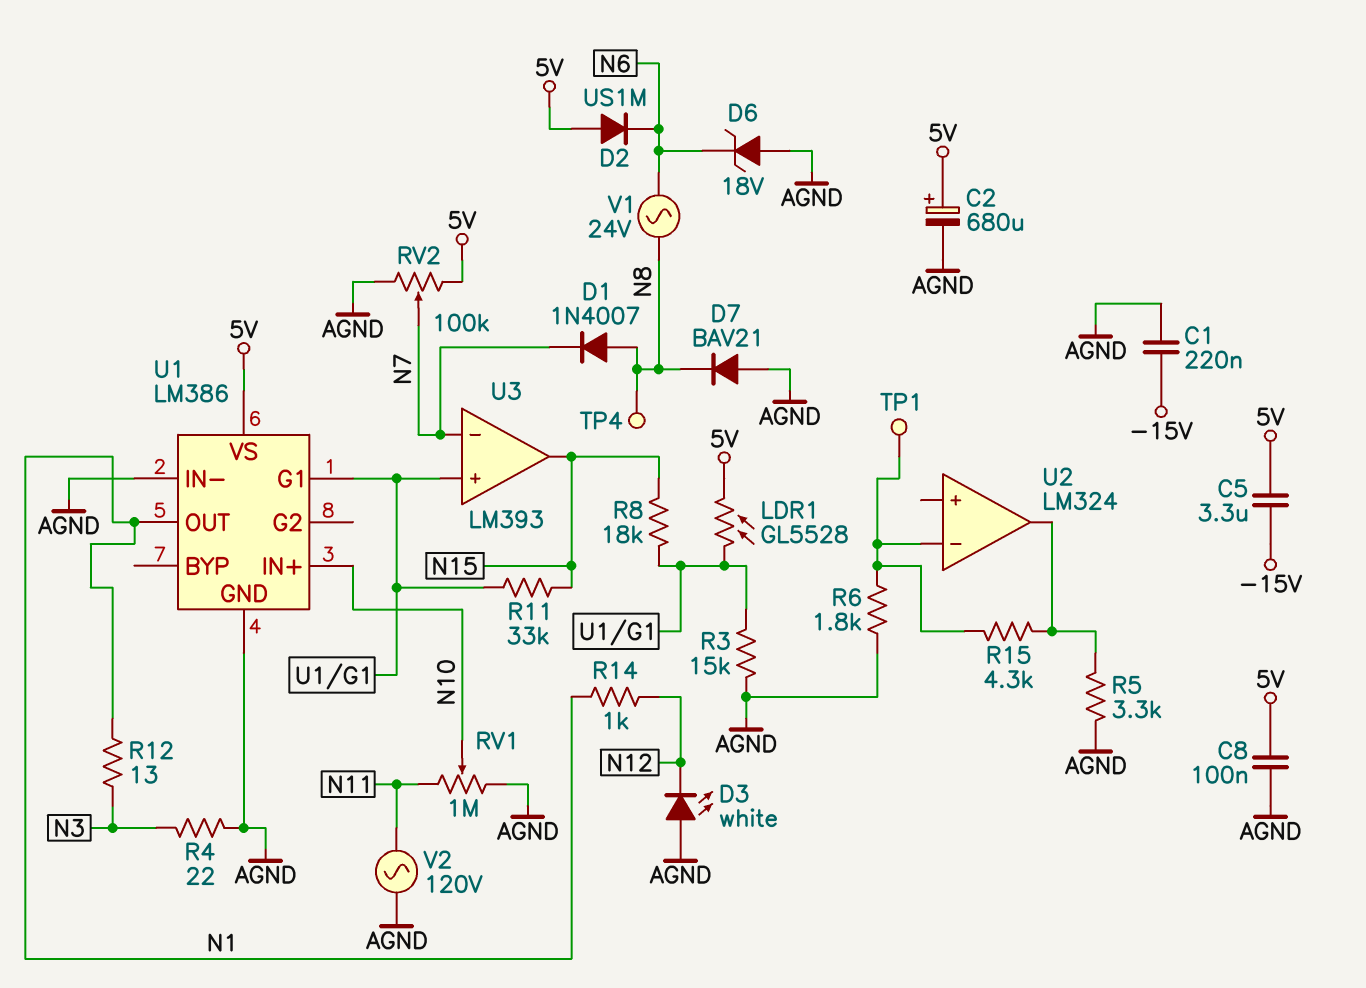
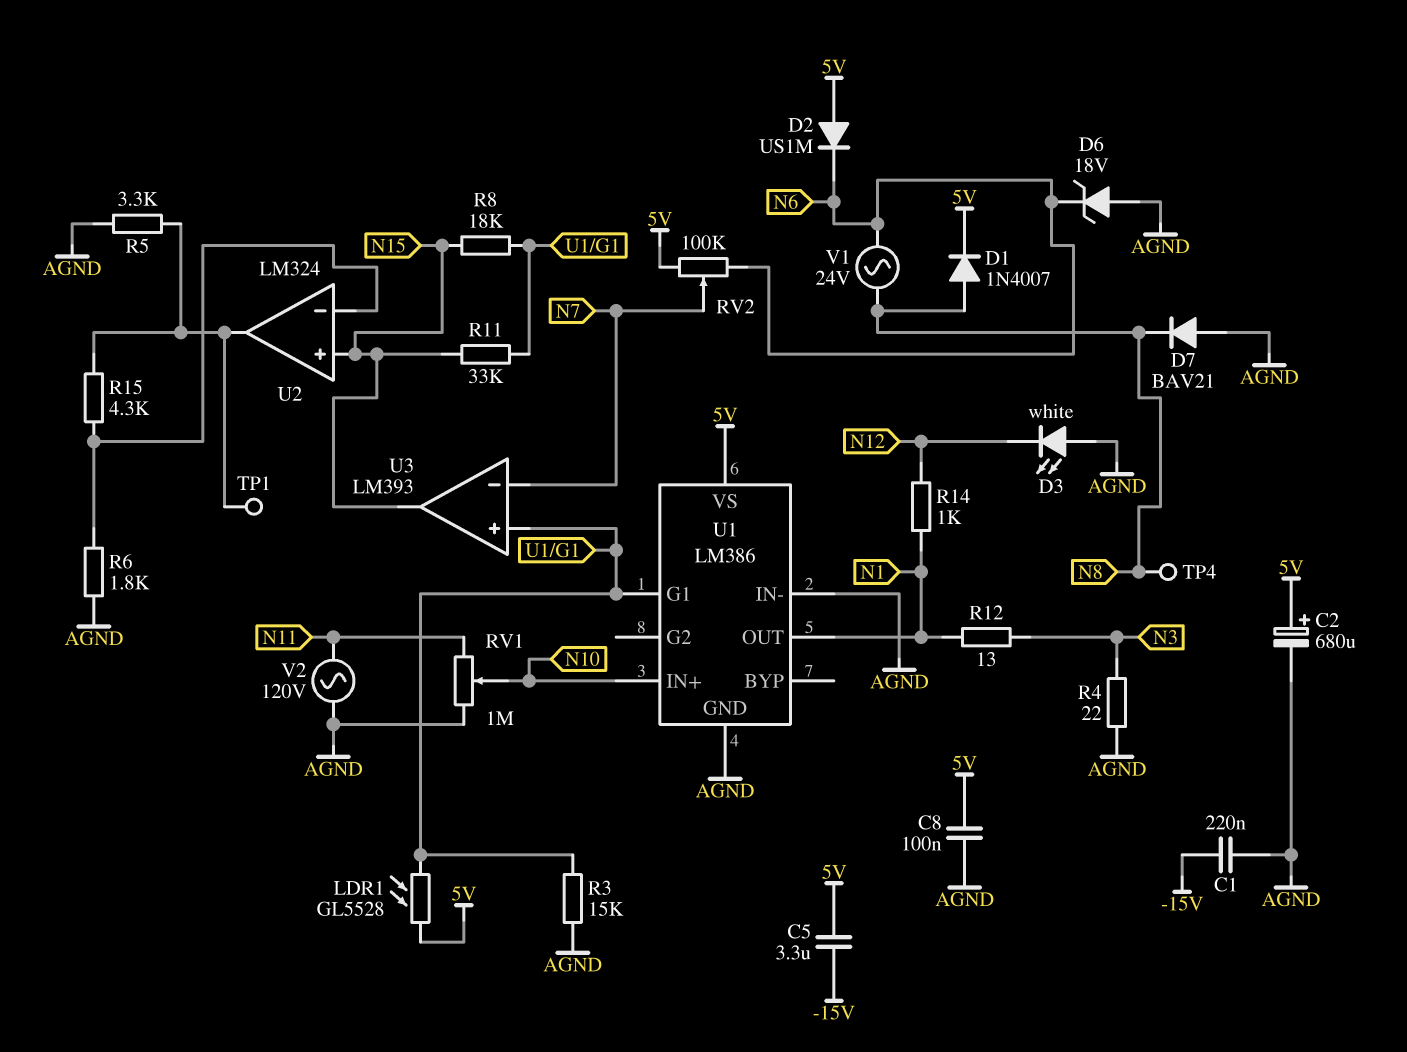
D1: diode 1N4007 (A N8, K N7) -> diode 1N4007 (A N8, K 5V)
RV2: 100k (5V, AGND, wiper N7) -> 100k (5V, N6, wiper N7)
TP1: test point (U2/in-) -> test point (U2/out)
U2 pin in+: none -> N15

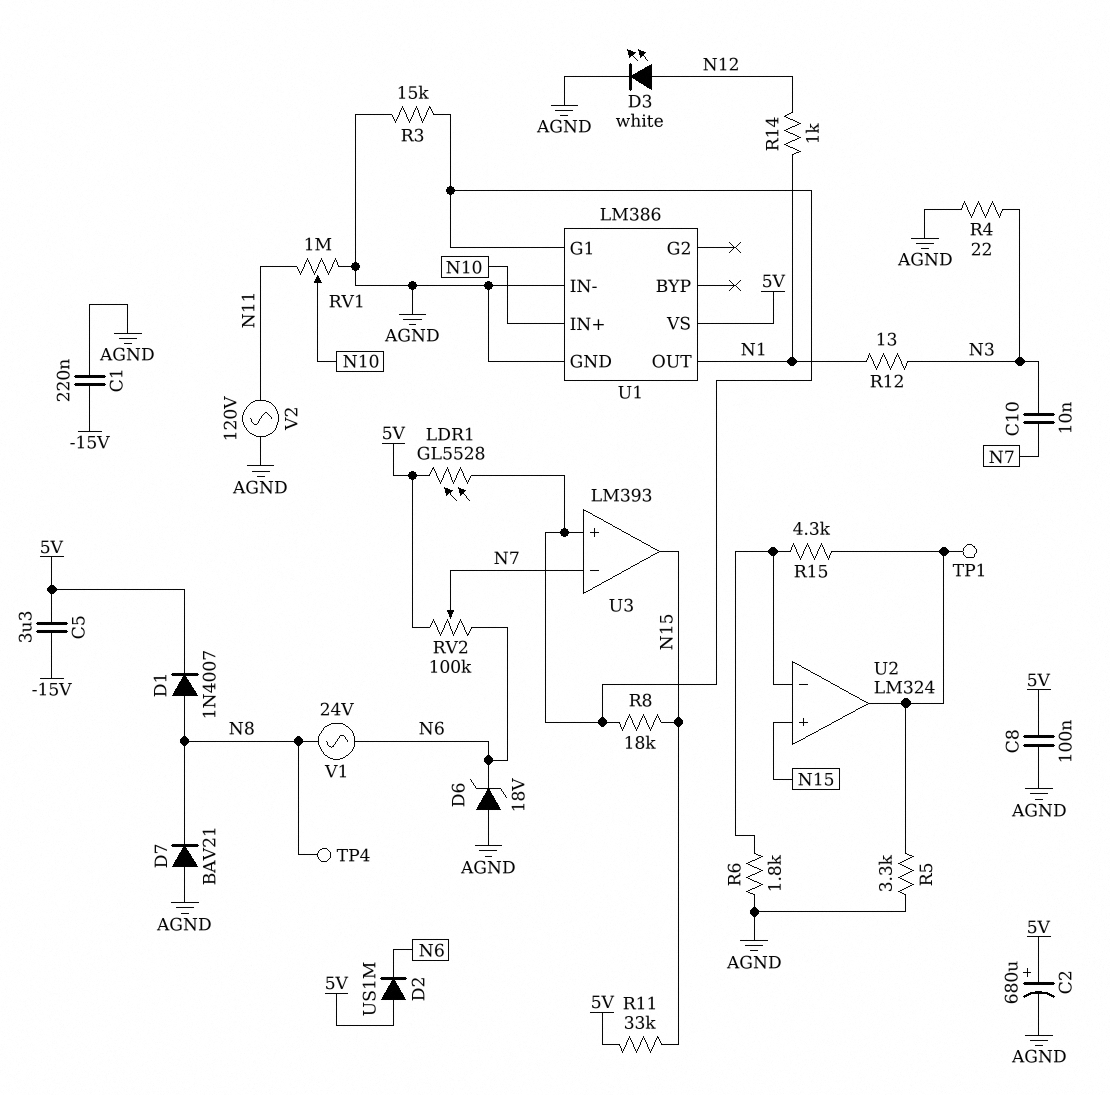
C10: none -> 10nF (N3, N7)
D3: LED white (A AGND, K N12) -> LED white (A N12, K AGND)
R11: 33k (N15, U1/G1) -> 33k (5V, N15)

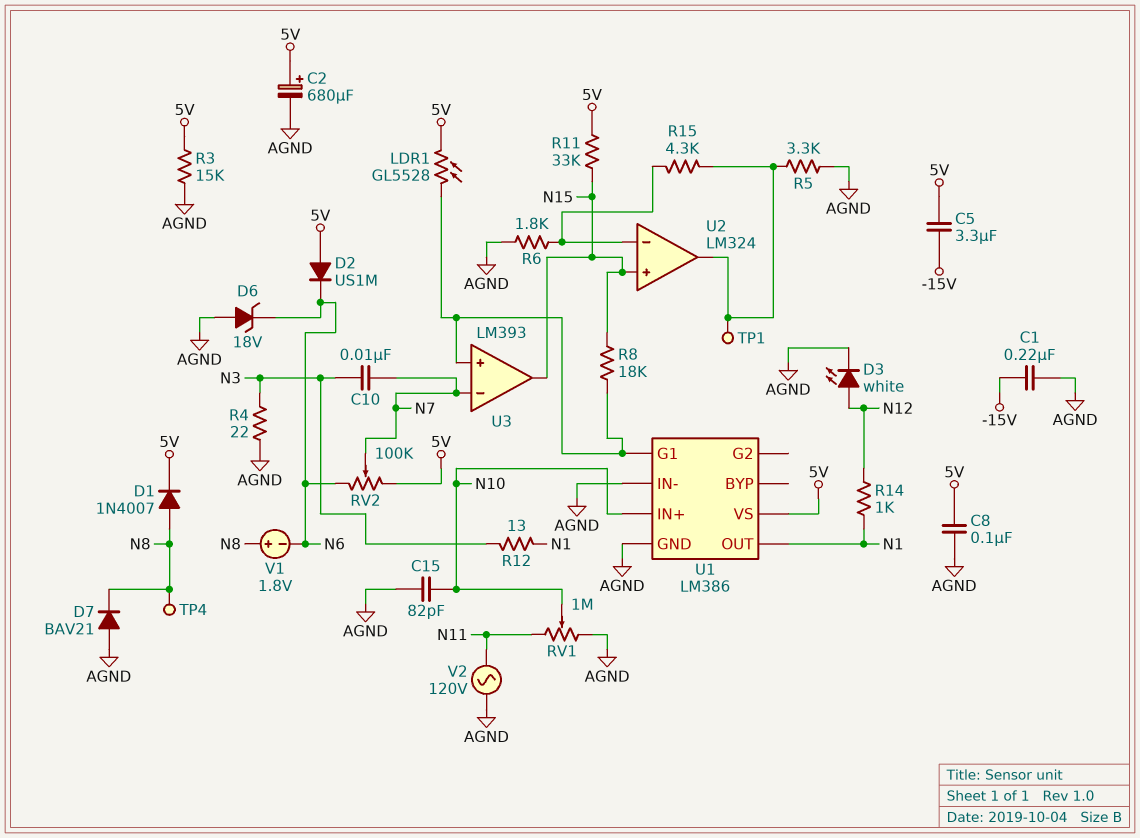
C15: none -> 82pF (AGND, N10)
R3: 15k (AGND, U1/G1) -> 15k (5V, AGND)
V1: AC 24V (N6, N8) -> 1.8V (plus N8, minus N6)

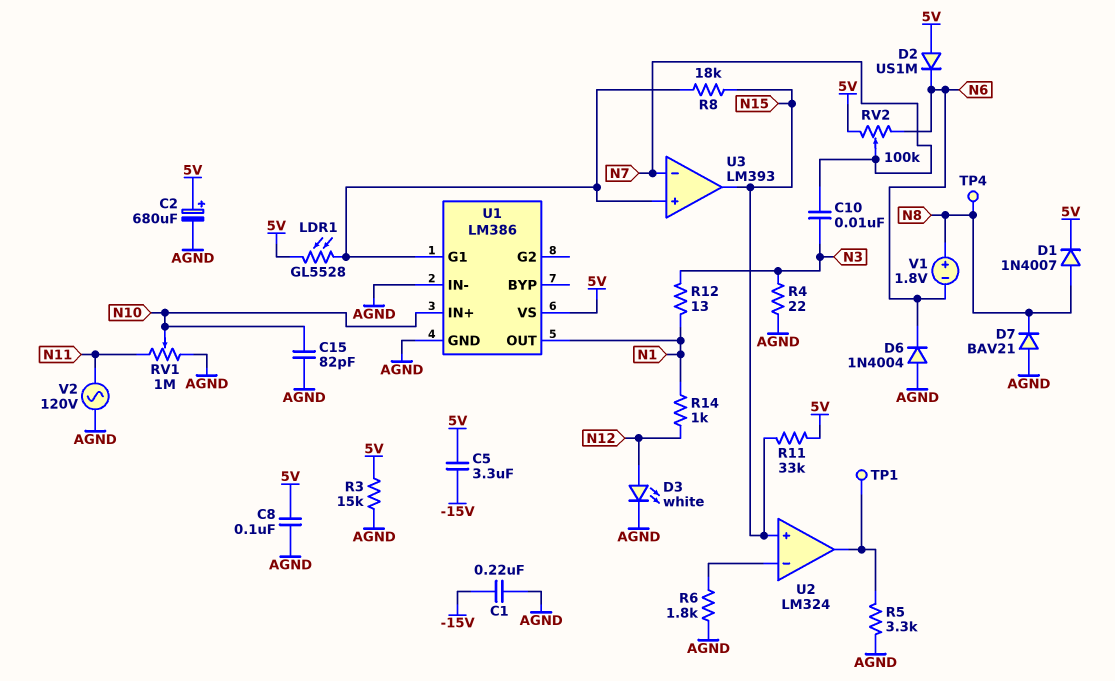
D6: zener 18V (A AGND, K N6) -> diode 1N4004 (A AGND, K N6)
R15: 4.3k (U2/in-, U2/out) -> none

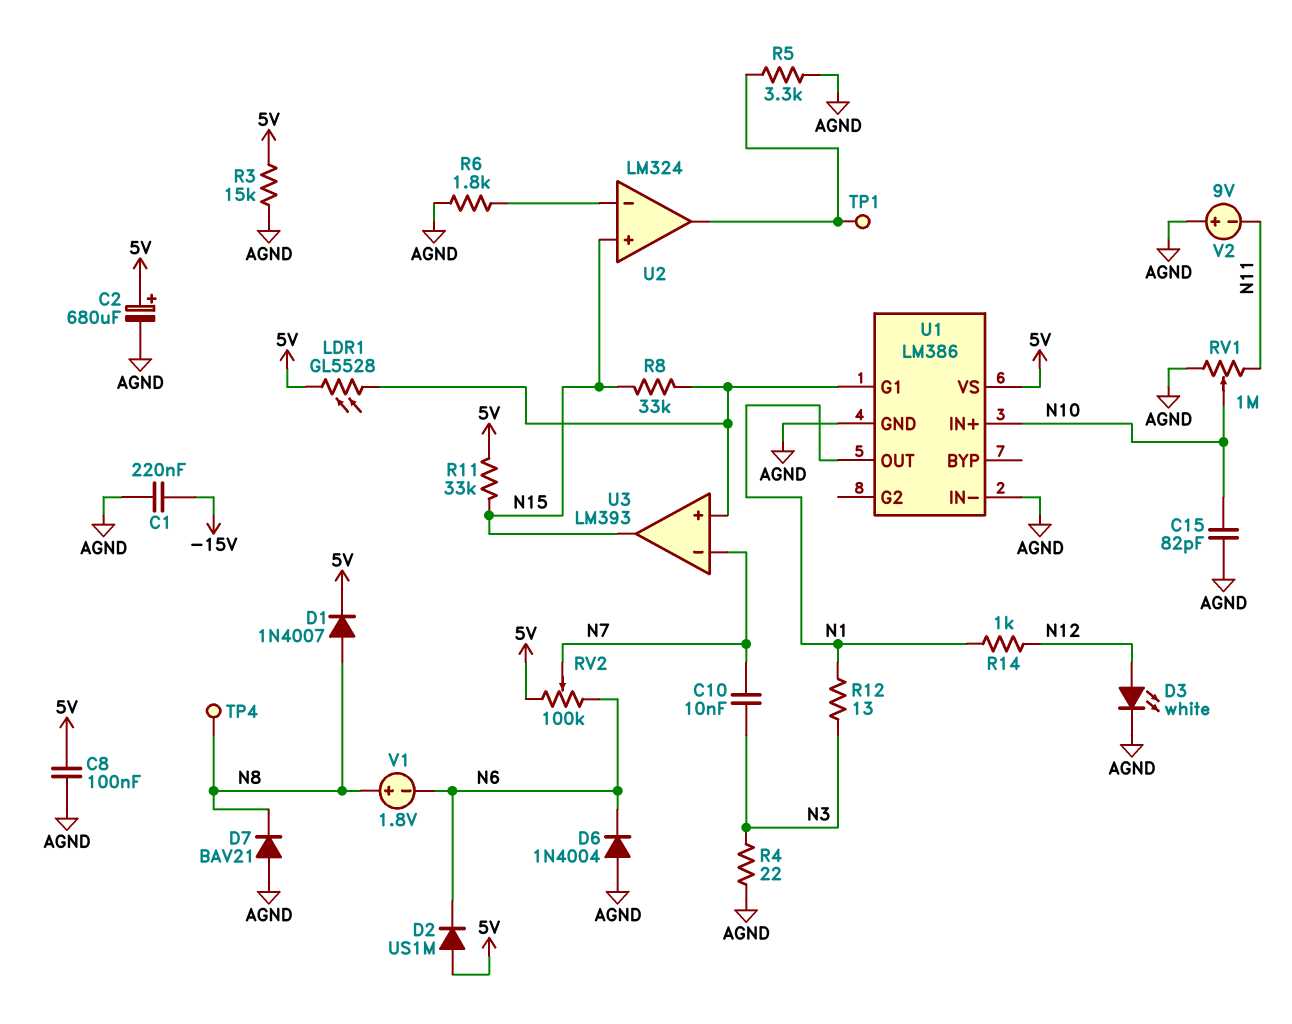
C5: 3.3uF (-15V, 5V) -> none
R8: 18k (N15, U1/G1) -> 33k (N15, U1/G1)
V2: AC 120V (AGND, N11) -> 9V (plus AGND, minus N11)

